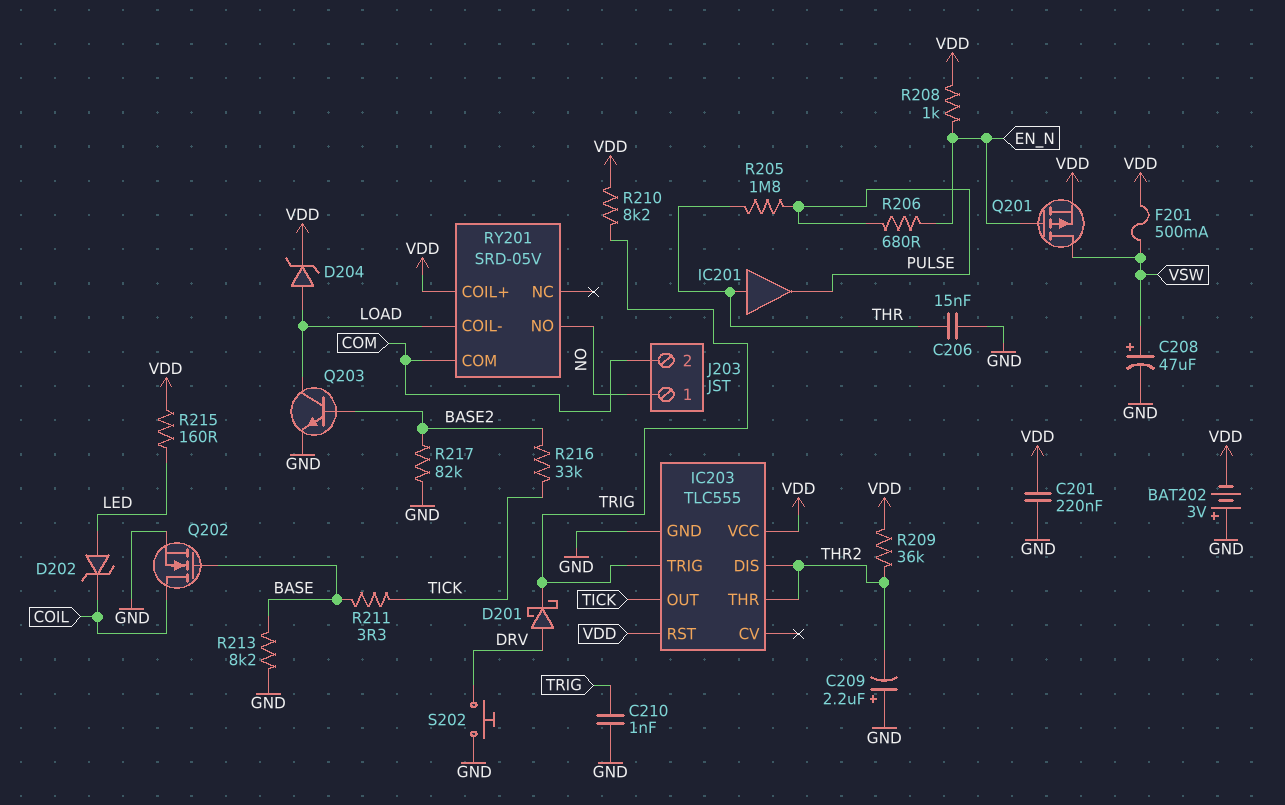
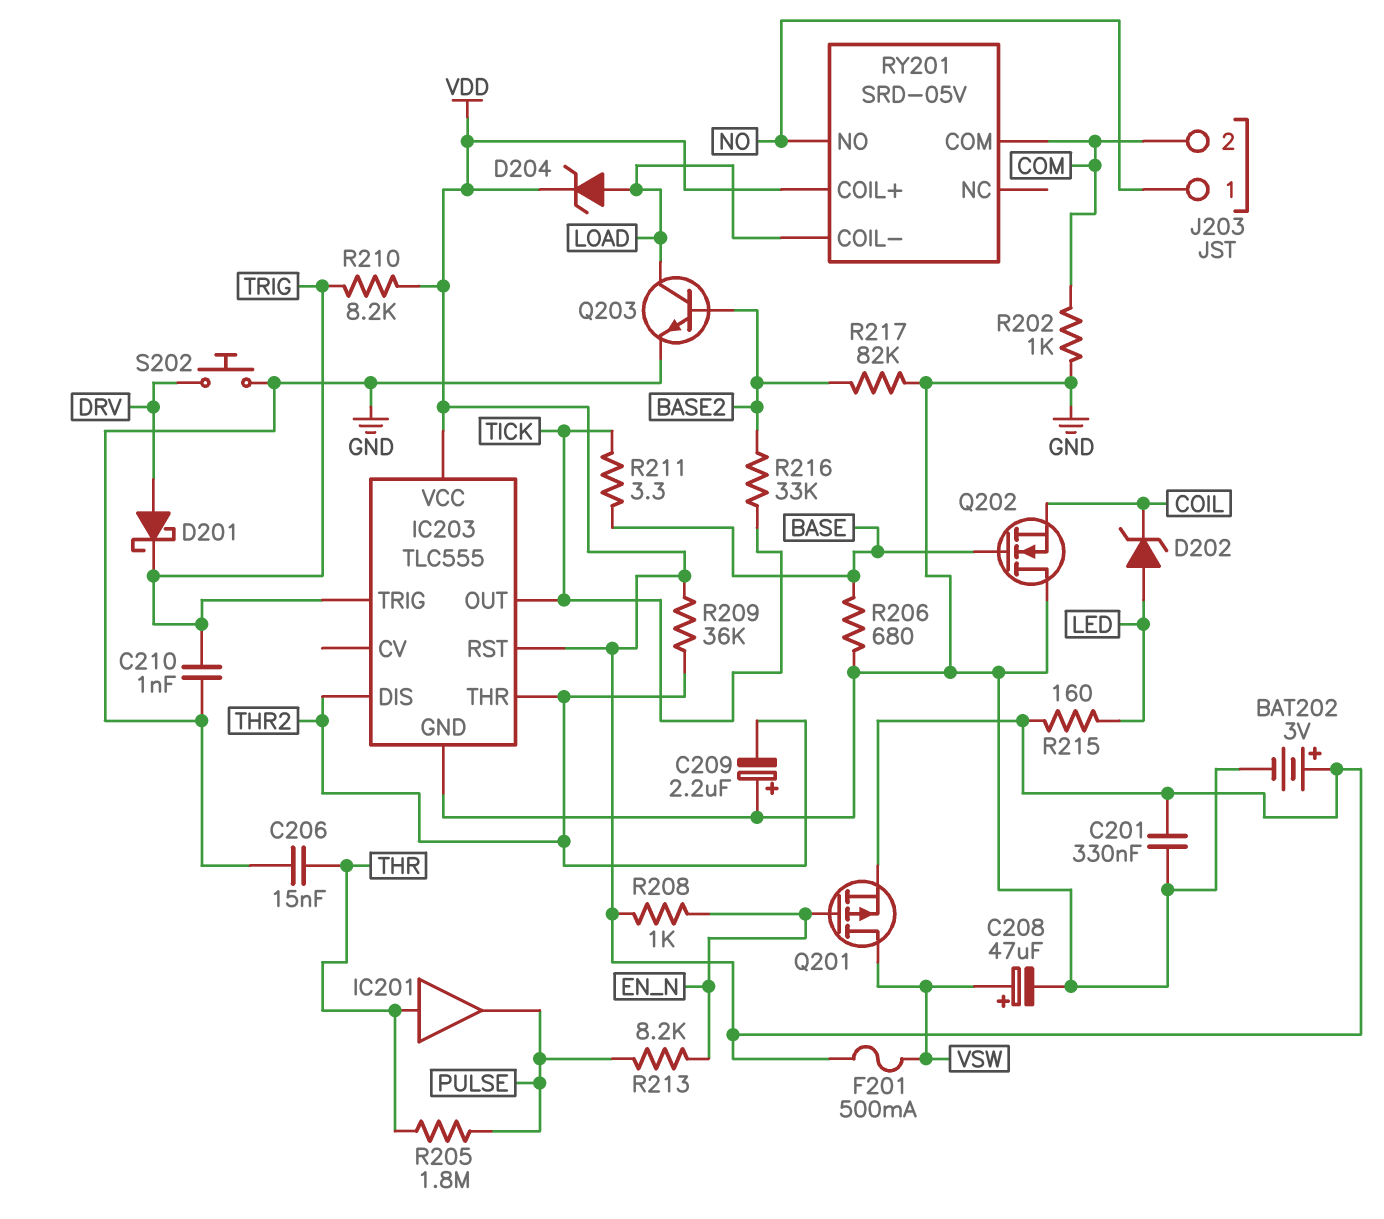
BAT202: 3V (plus GND, minus VDD) -> 3V (plus VDD, minus GND)
C201: 220nF (GND, VDD) -> 330nF (GND, VDD)
Q202: NMOS (G BASE, D COIL, S GND) -> NMOS (G BASE, D GND, S COIL)
R202: none -> 1k (COM, GND)
R206: 680 (EN_N, PULSE) -> 680 (BASE, GND)
R213: 8.2k (BASE, GND) -> 8.2k (EN_N, PULSE)

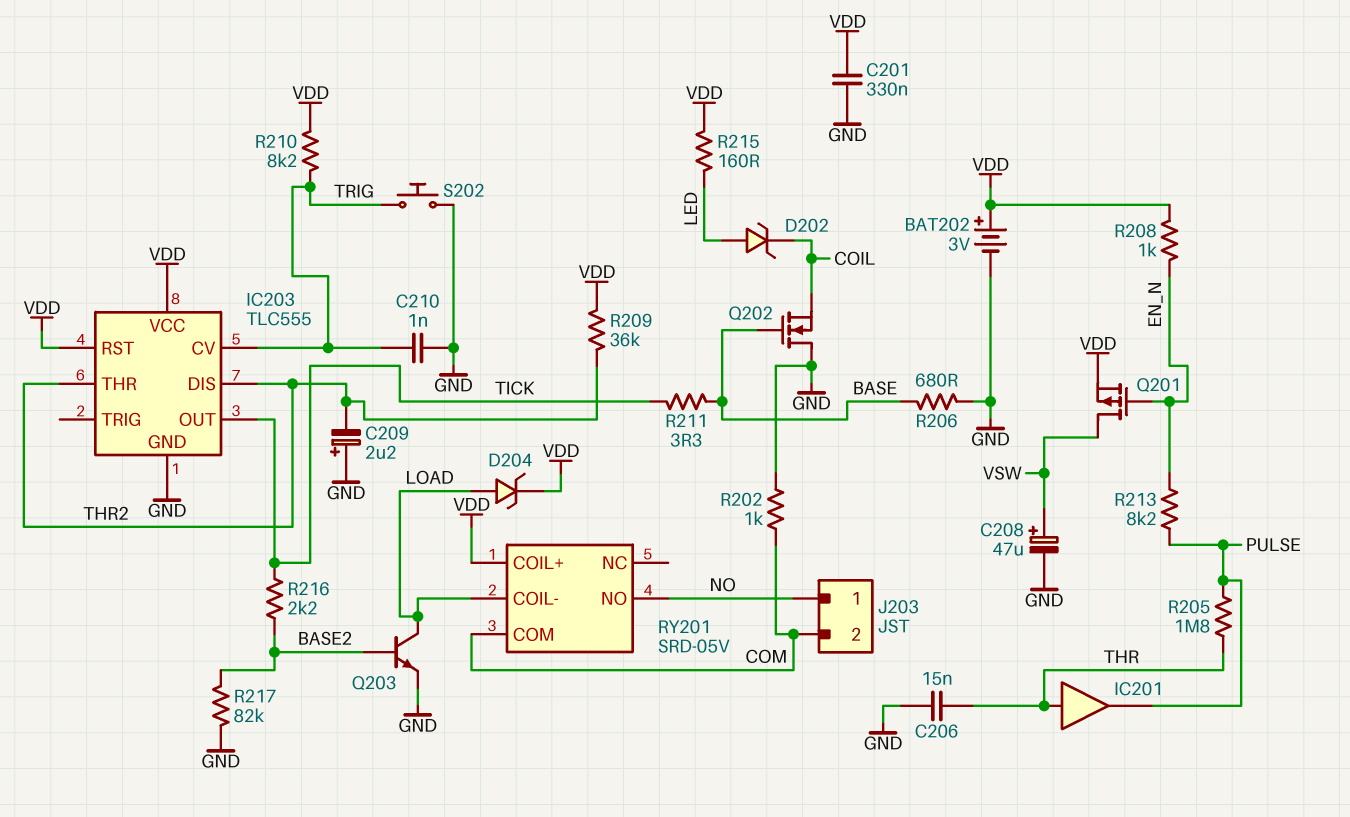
D201: schottky (A DRV, K TRIG) -> none
F201: 500mA (VDD, VSW) -> none
IC203 pin CV: none -> TRIG
IC203 pin TRIG: TRIG -> none
R216: 33k (BASE2, TICK) -> 2.2k (BASE2, TICK)
S202: button (DRV, GND) -> button (GND, TRIG)

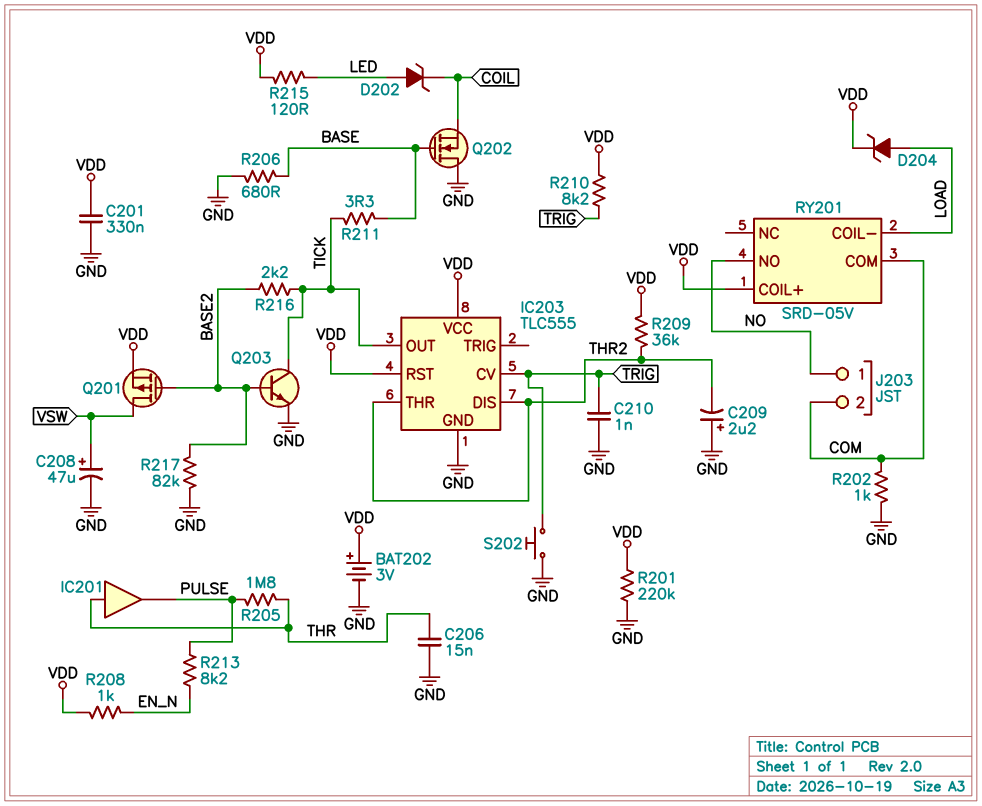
Q201: PMOS (G EN_N, D VSW, S VDD) -> PMOS (G BASE2, D VSW, S VDD)
Q203: NPN (B BASE2, C LOAD, E GND) -> NPN (B BASE2, C TICK, E GND)
R201: none -> 220k (GND, VDD)
R215: 160 (LED, VDD) -> 120 (LED, VDD)

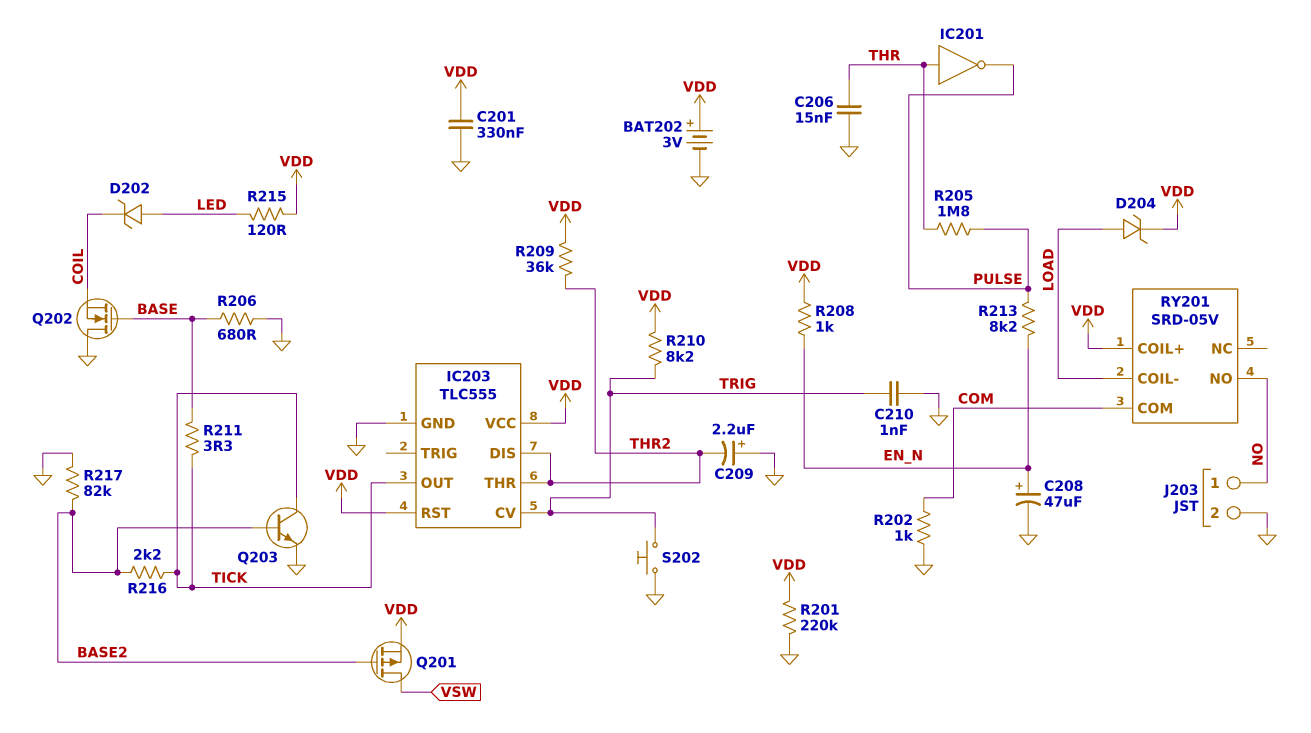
C208: 47uF (plus VSW, minus GND) -> 47uF (plus EN_N, minus GND)
IC201: buffer (in THR, out PULSE) -> NOT (in THR, out PULSE)
J203 pin 2: COM -> GND

